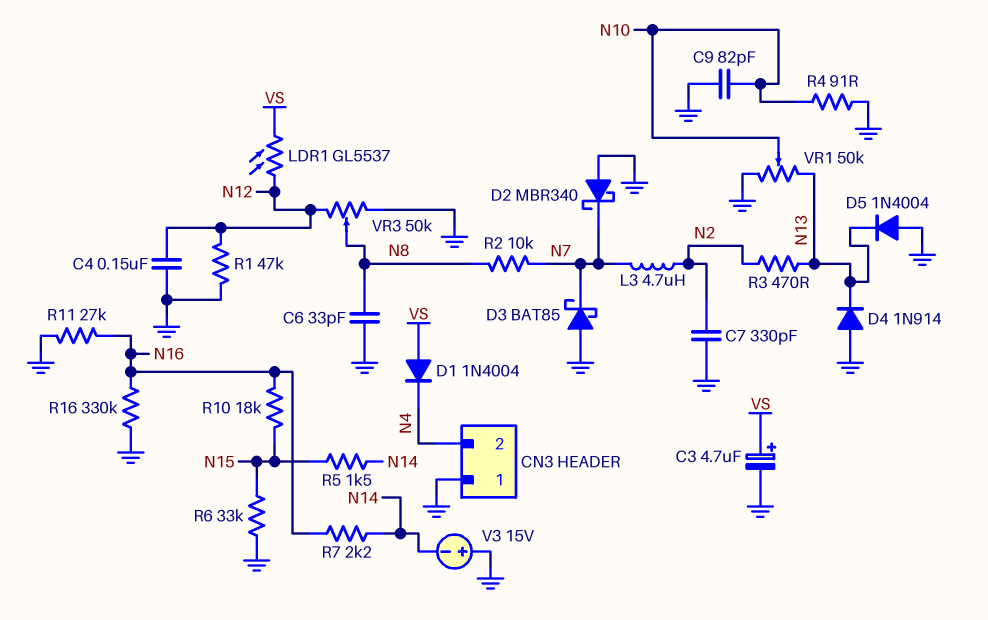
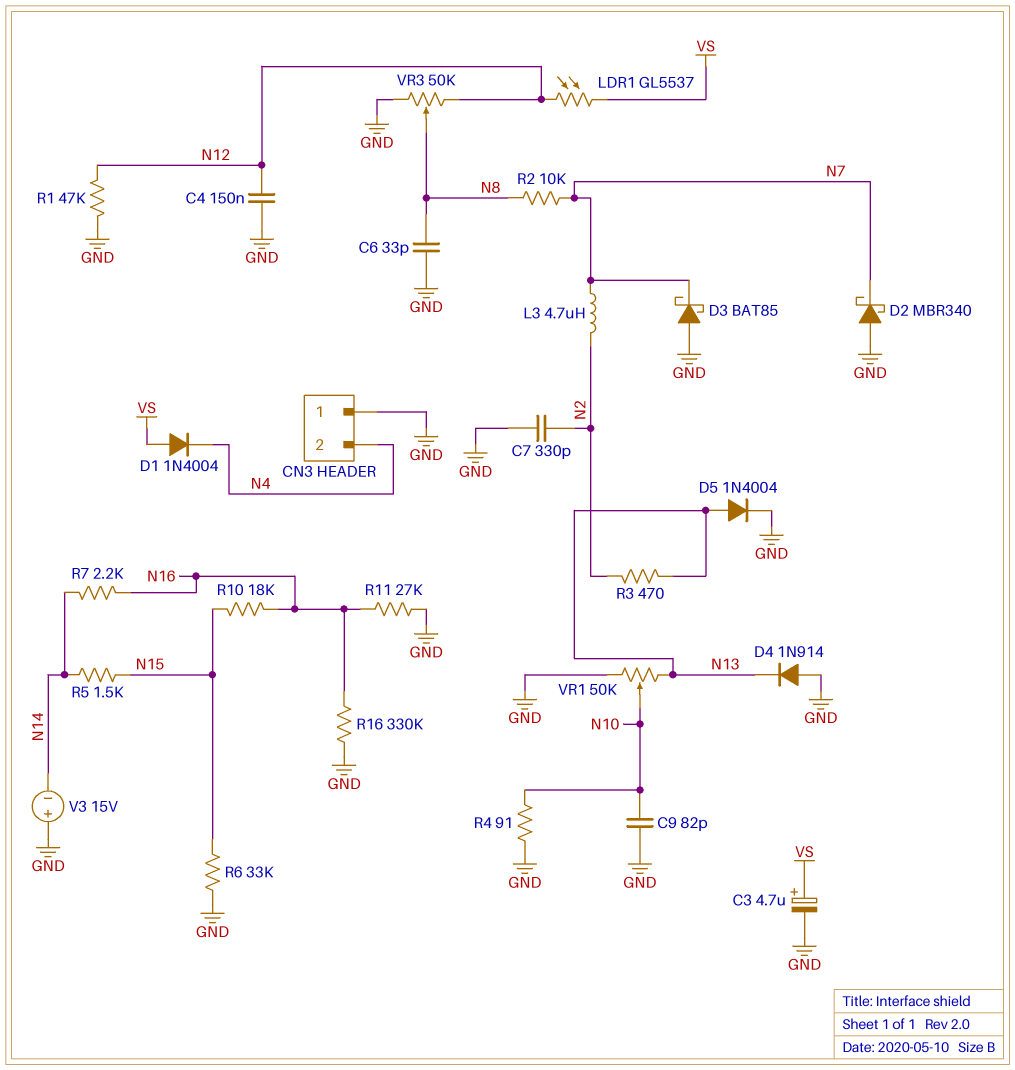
D5: diode 1N4004 (A GND, K N13) -> diode 1N4004 (A N13, K GND)

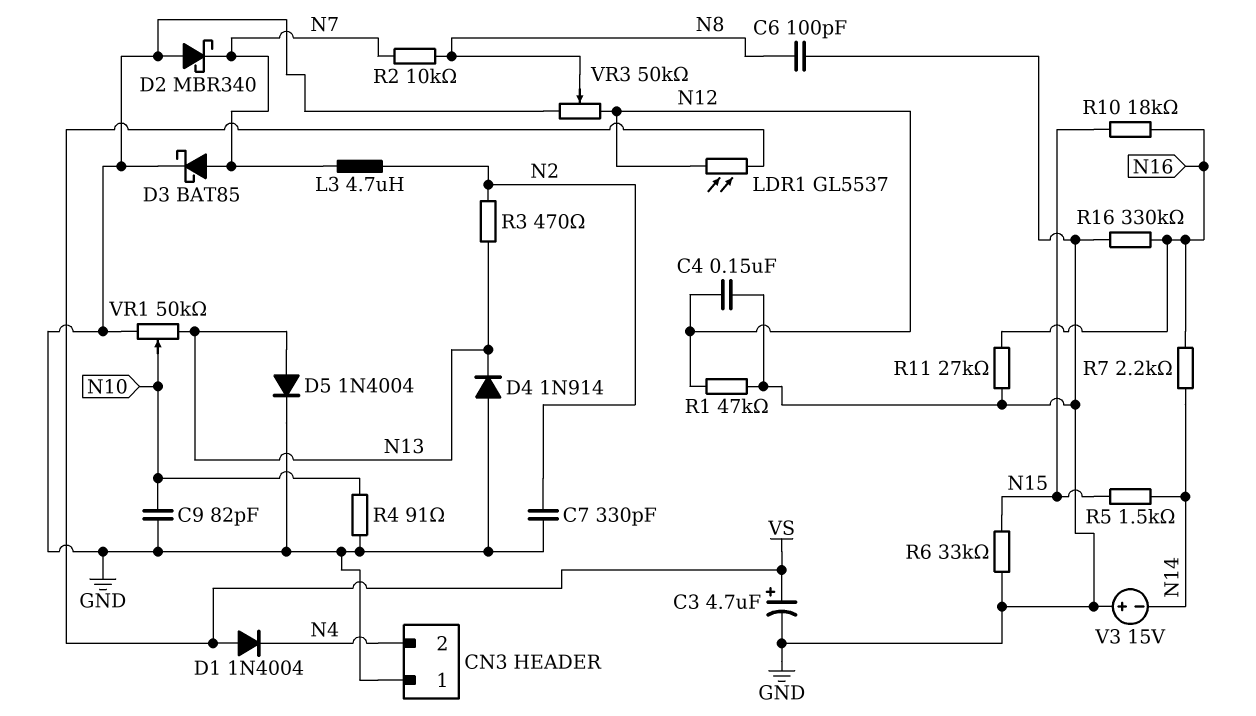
C6: 33pF (GND, N8) -> 100pF (GND, N8)
D3: schottky BAT85 (A GND, K N7) -> schottky BAT85 (A N7, K GND)

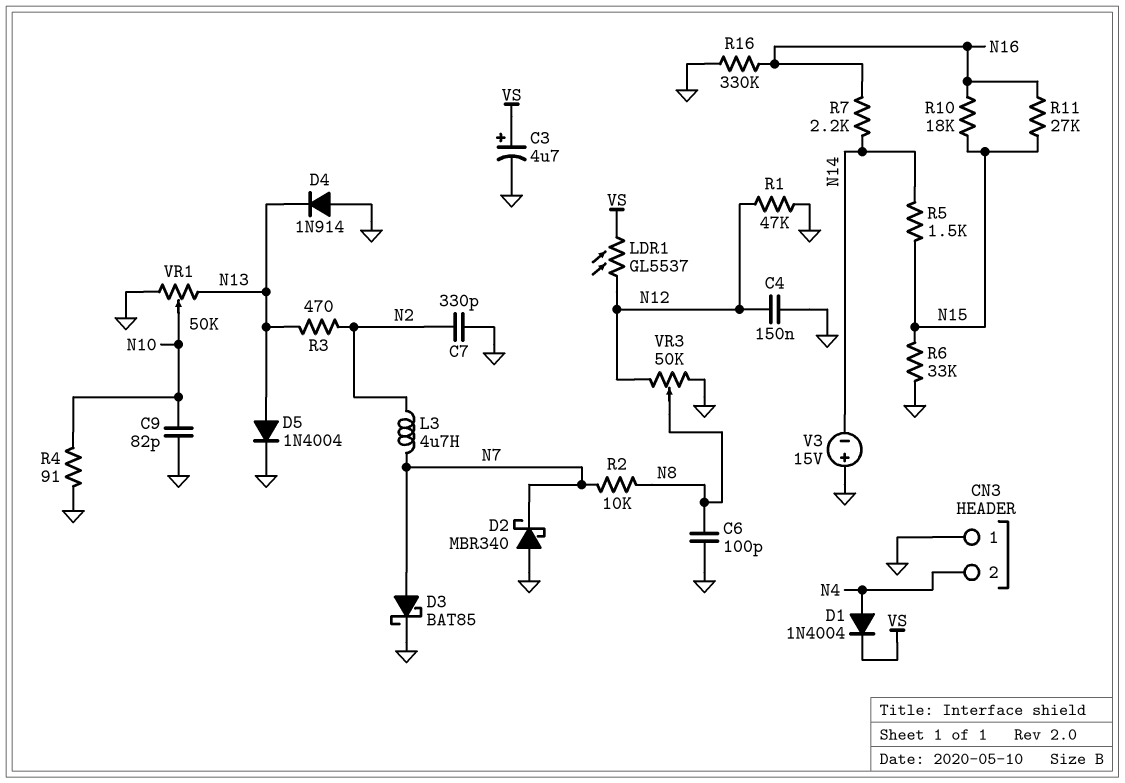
D1: diode 1N4004 (A VS, K N4) -> diode 1N4004 (A N4, K VS)
R11: 27k (GND, N16) -> 27k (N15, N16)

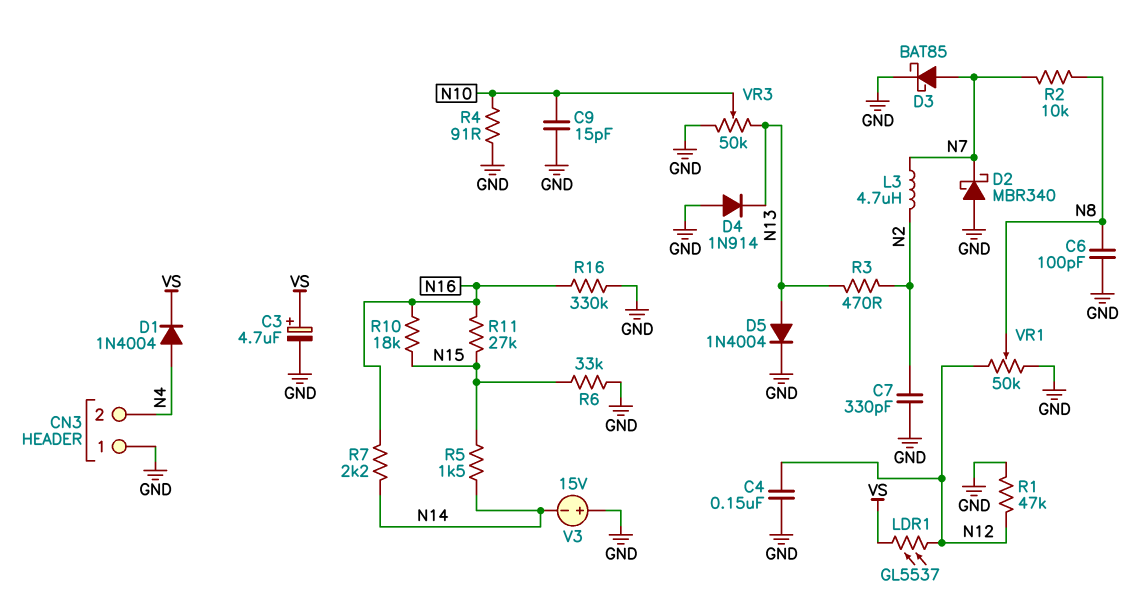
C9: 82pF (GND, N10) -> 15pF (GND, N10)
VR1: 50k (GND, N13, wiper N10) -> 50k (GND, N12, wiper N8)
VR3: 50k (GND, N12, wiper N8) -> 50k (GND, N13, wiper N10)

